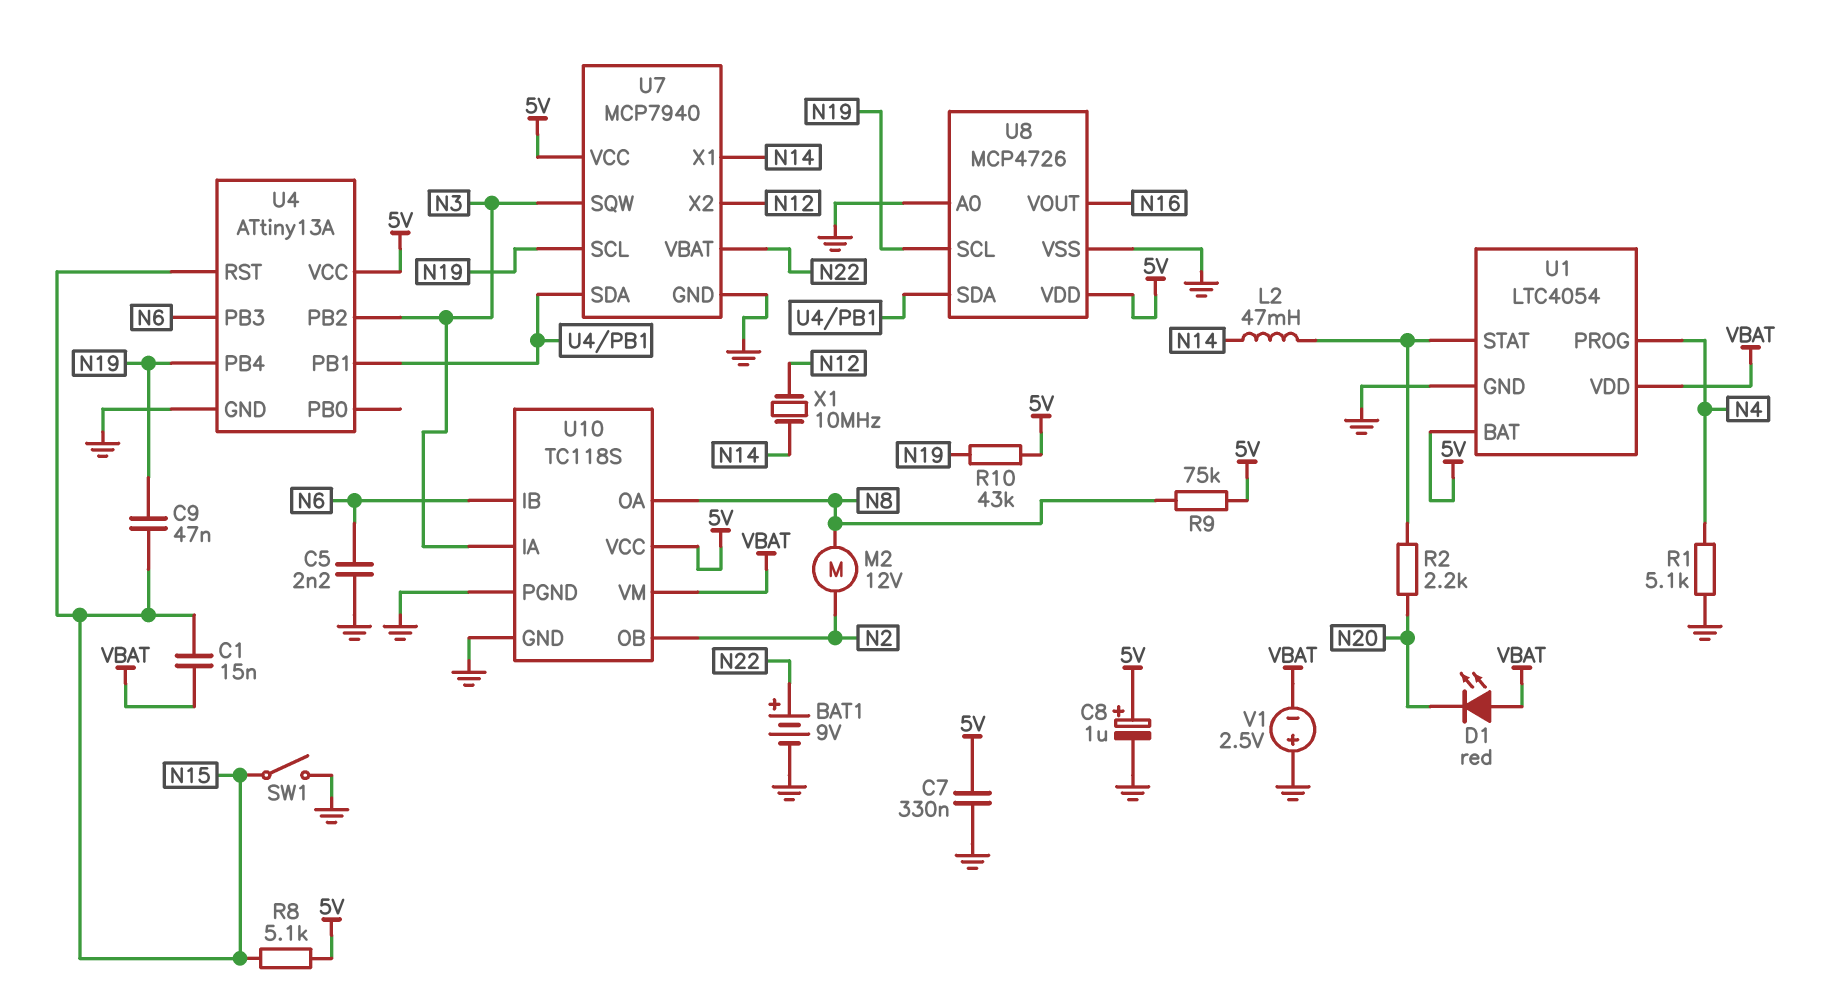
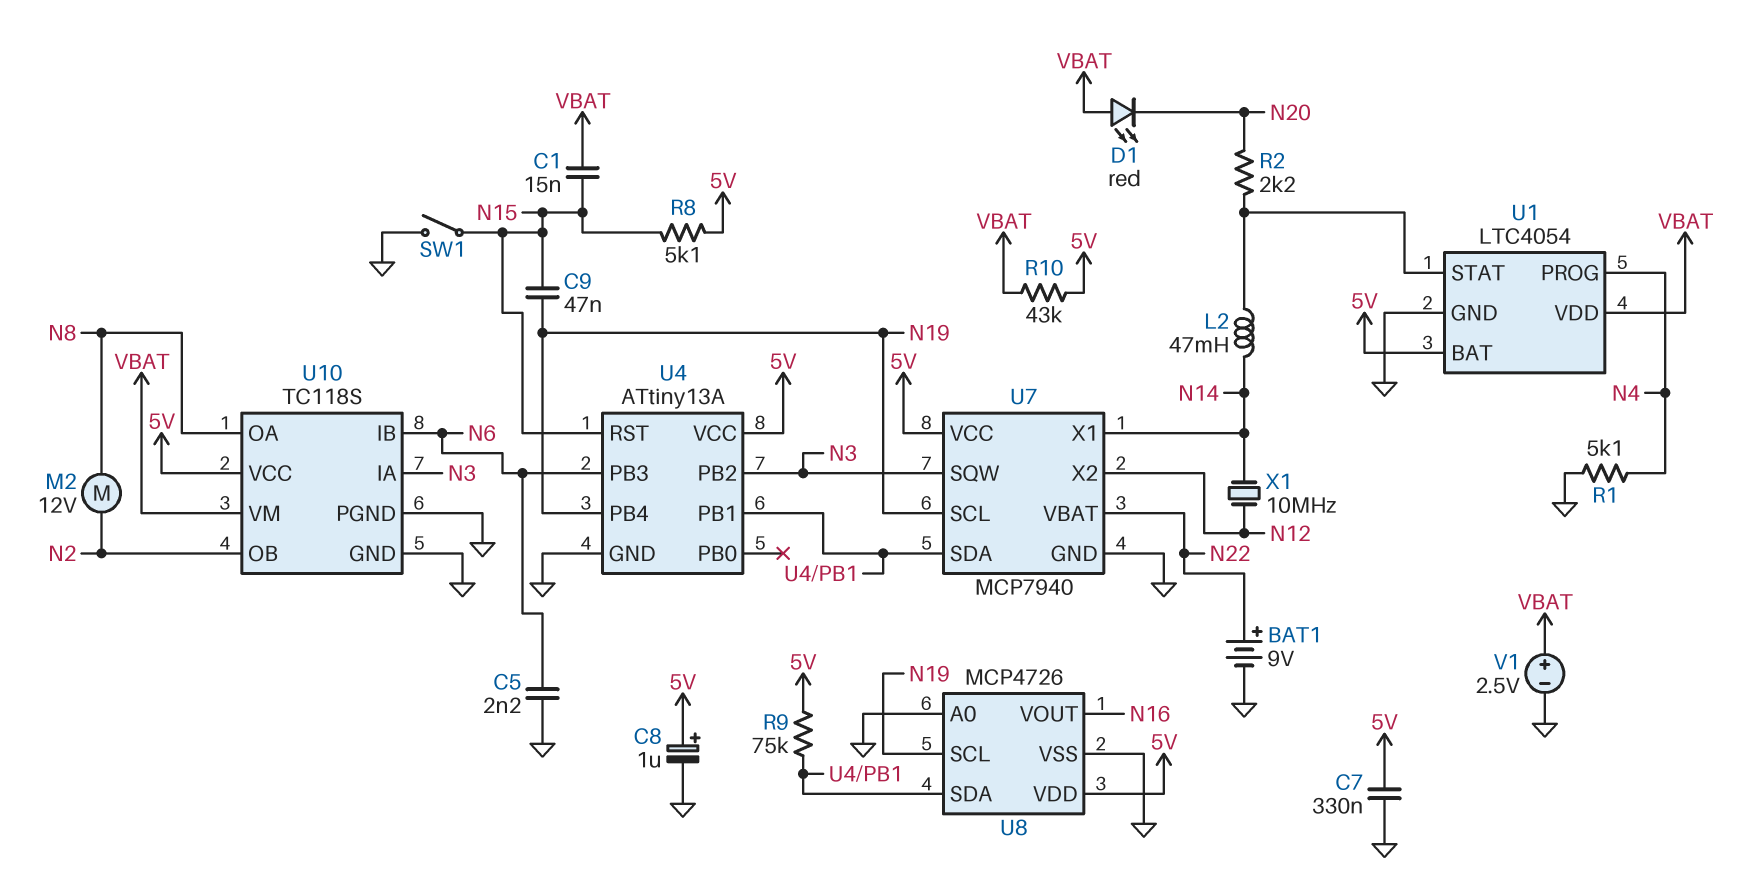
R9: 75k (5V, N8) -> 75k (5V, U4/PB1)
R10: 43k (5V, N19) -> 43k (5V, VBAT)
V1: 2.5V (plus GND, minus VBAT) -> 2.5V (plus VBAT, minus GND)

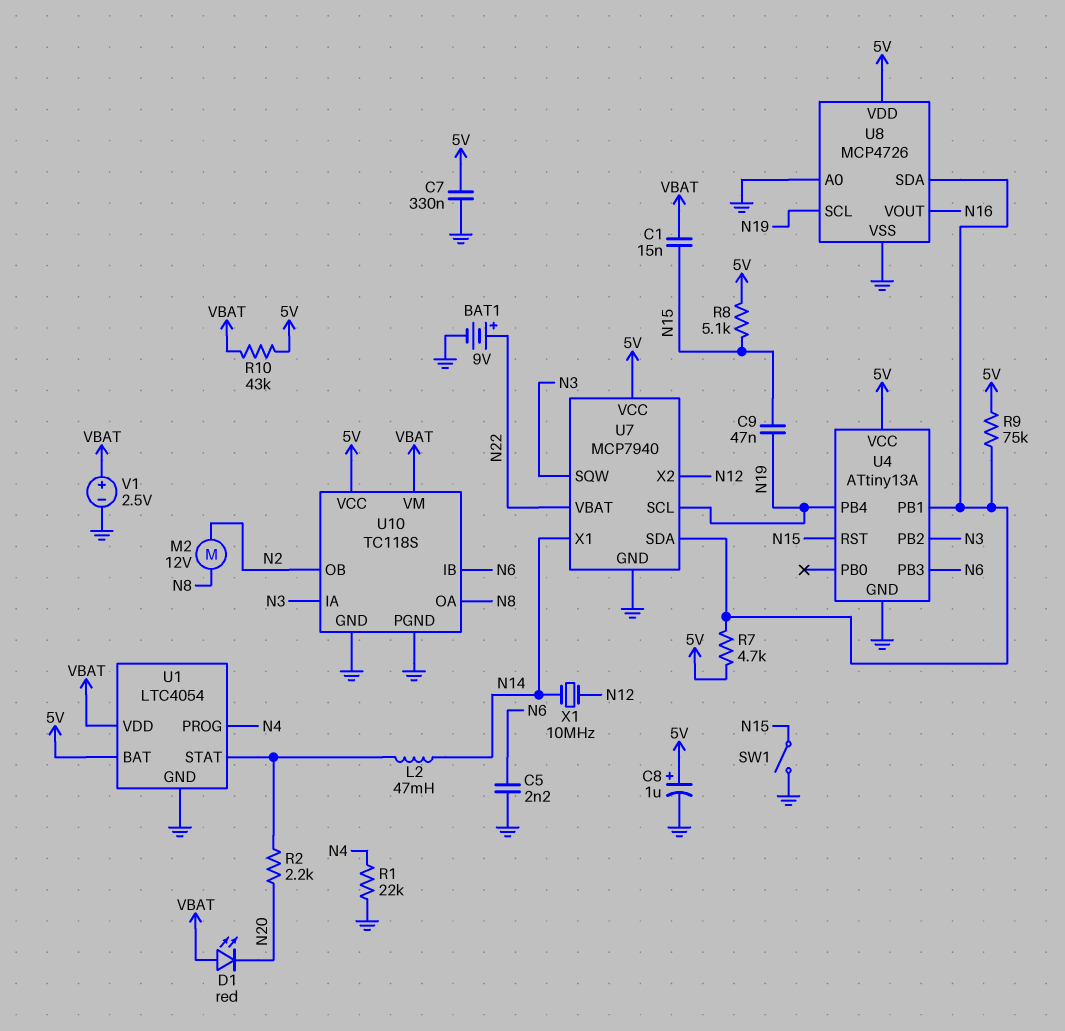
R1: 5.1k (GND, N4) -> 22k (GND, N4)
R7: none -> 4.7k (5V, U4/PB1)

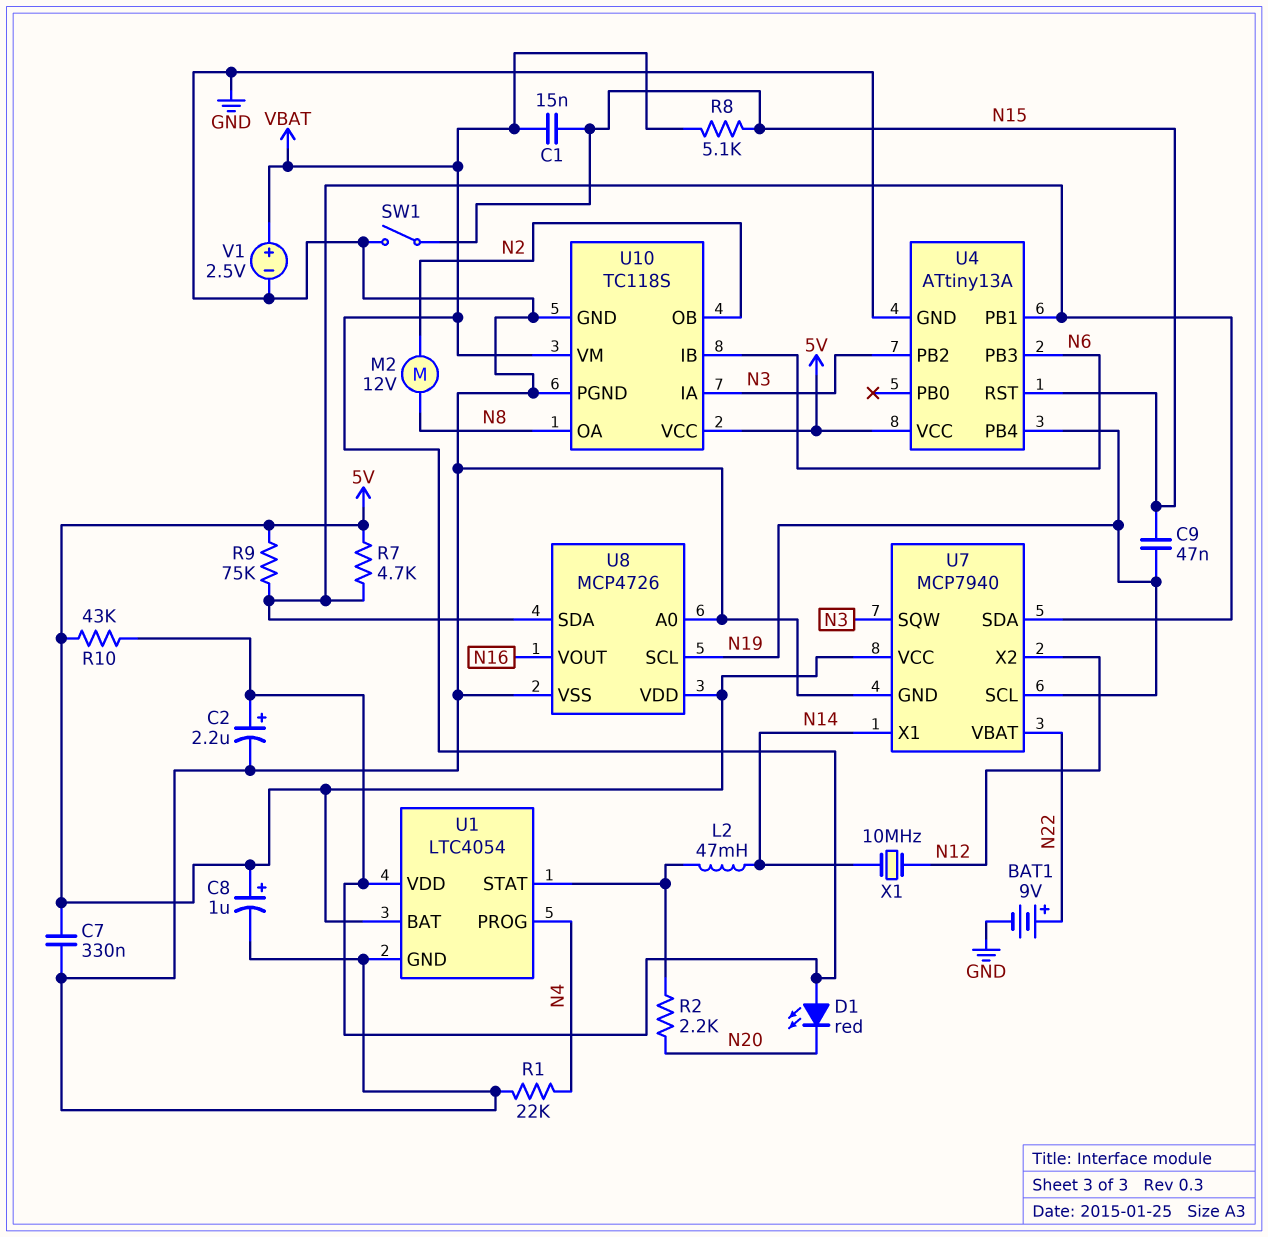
C2: none -> 2.2uF (plus VBAT, minus GND)
C5: 2.2nF (GND, N6) -> none
R8: 5.1k (5V, N15) -> 5.1k (N15, VBAT)

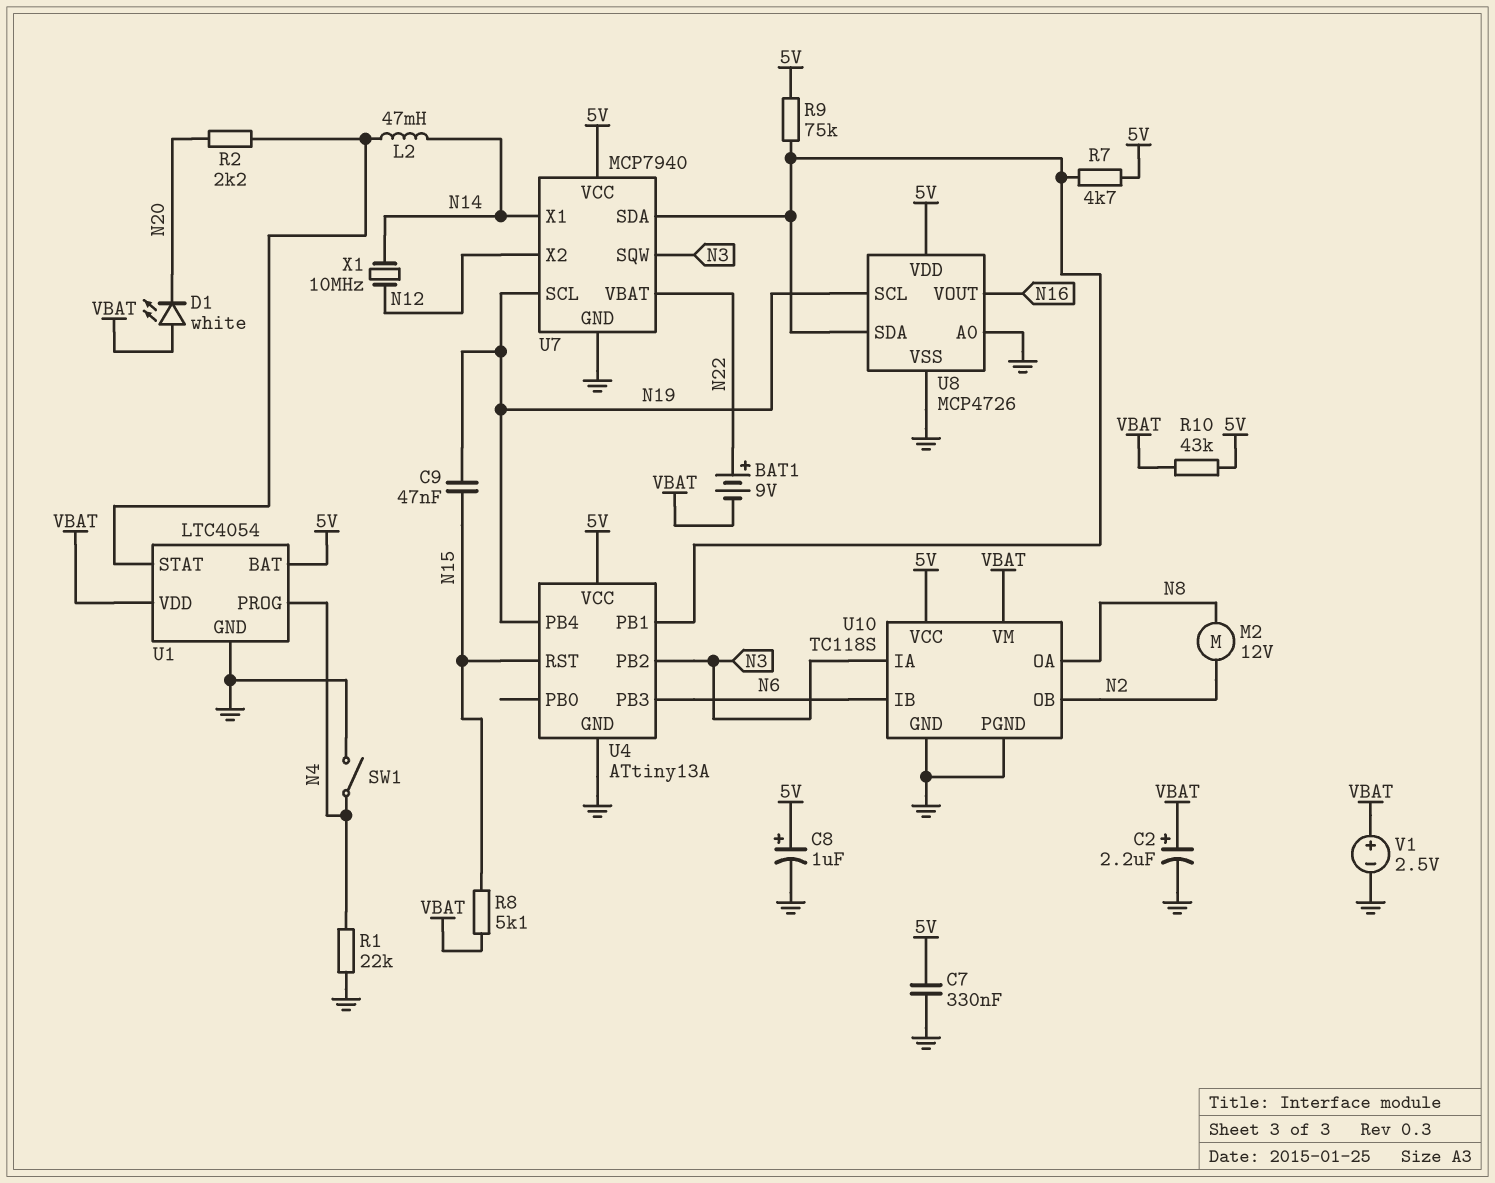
BAT1: 9V (plus N22, minus GND) -> 9V (plus N22, minus VBAT)
C1: 15nF (N15, VBAT) -> none
D1: LED red (A VBAT, K N20) -> LED white (A VBAT, K N20)
SW1: switch (GND, N15) -> switch (GND, N4)

